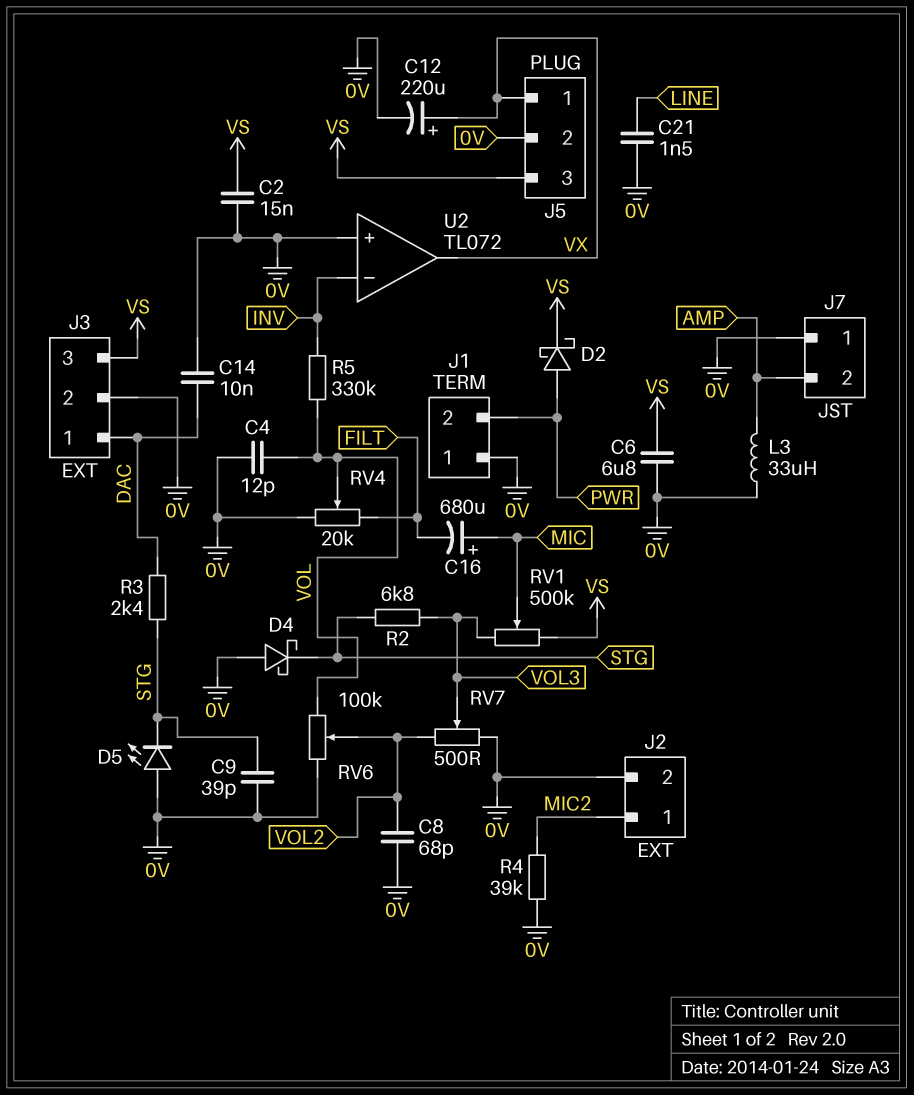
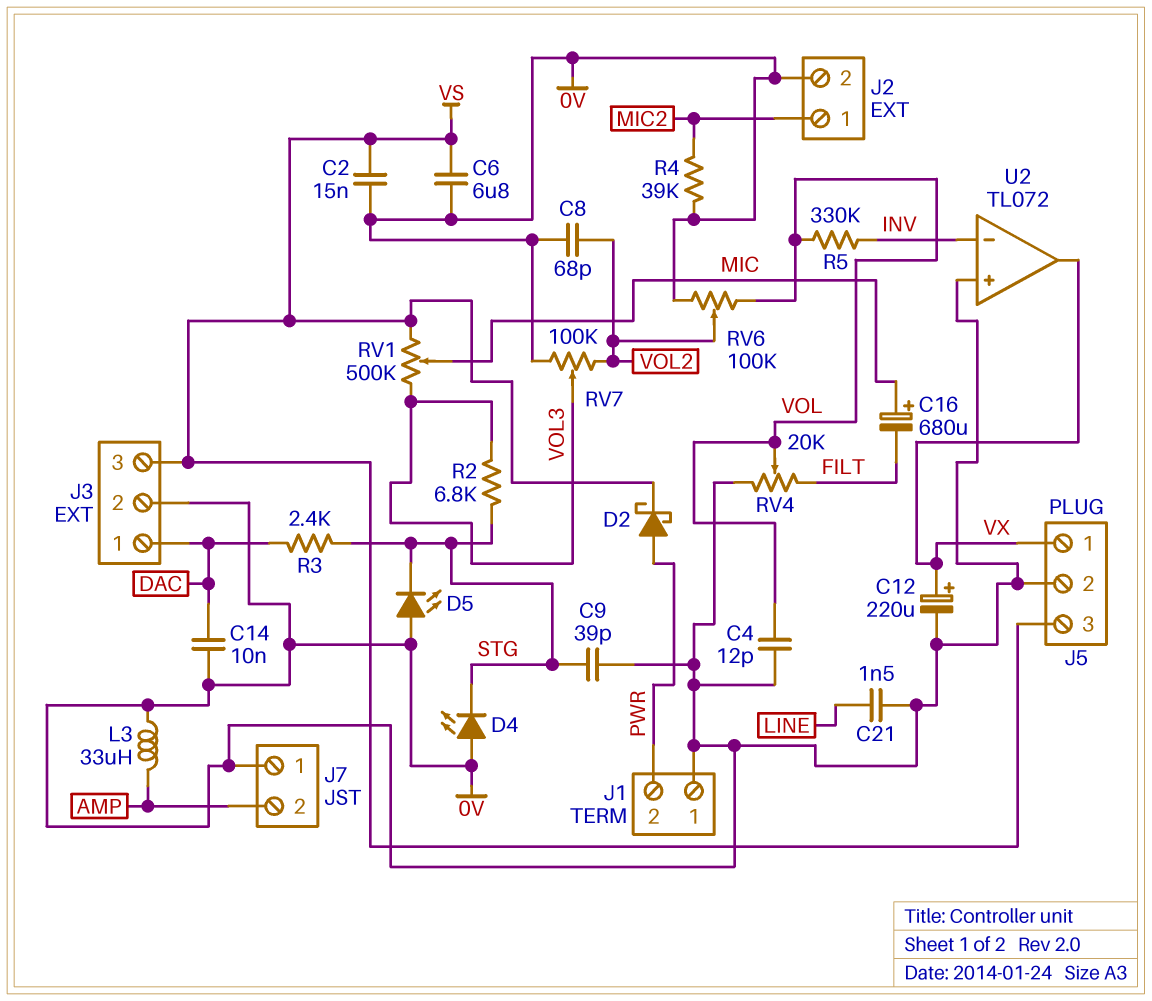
D4: schottky (A 0V, K STG) -> LED (A 0V, K STG)
RV7: 500 (0V, VOL2, wiper VOL3) -> 100k (0V, VOL2, wiper VOL3)

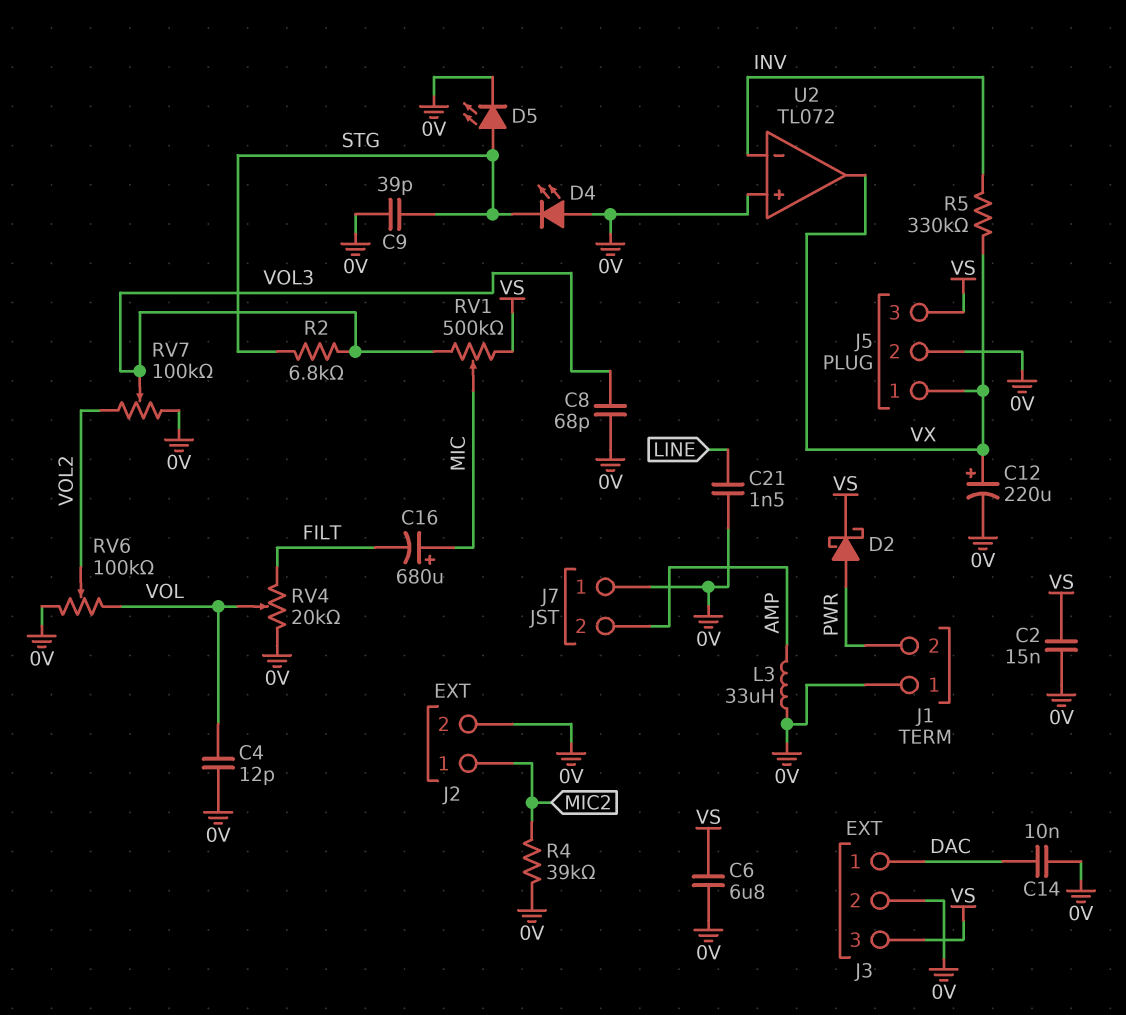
C8: 68pF (0V, VOL2) -> 68pF (0V, VOL3)
D5: LED (A 0V, K STG) -> LED (A STG, K 0V)
R3: 2.4k (DAC, STG) -> none
R5: 330k (INV, VOL) -> 330k (INV, VX)

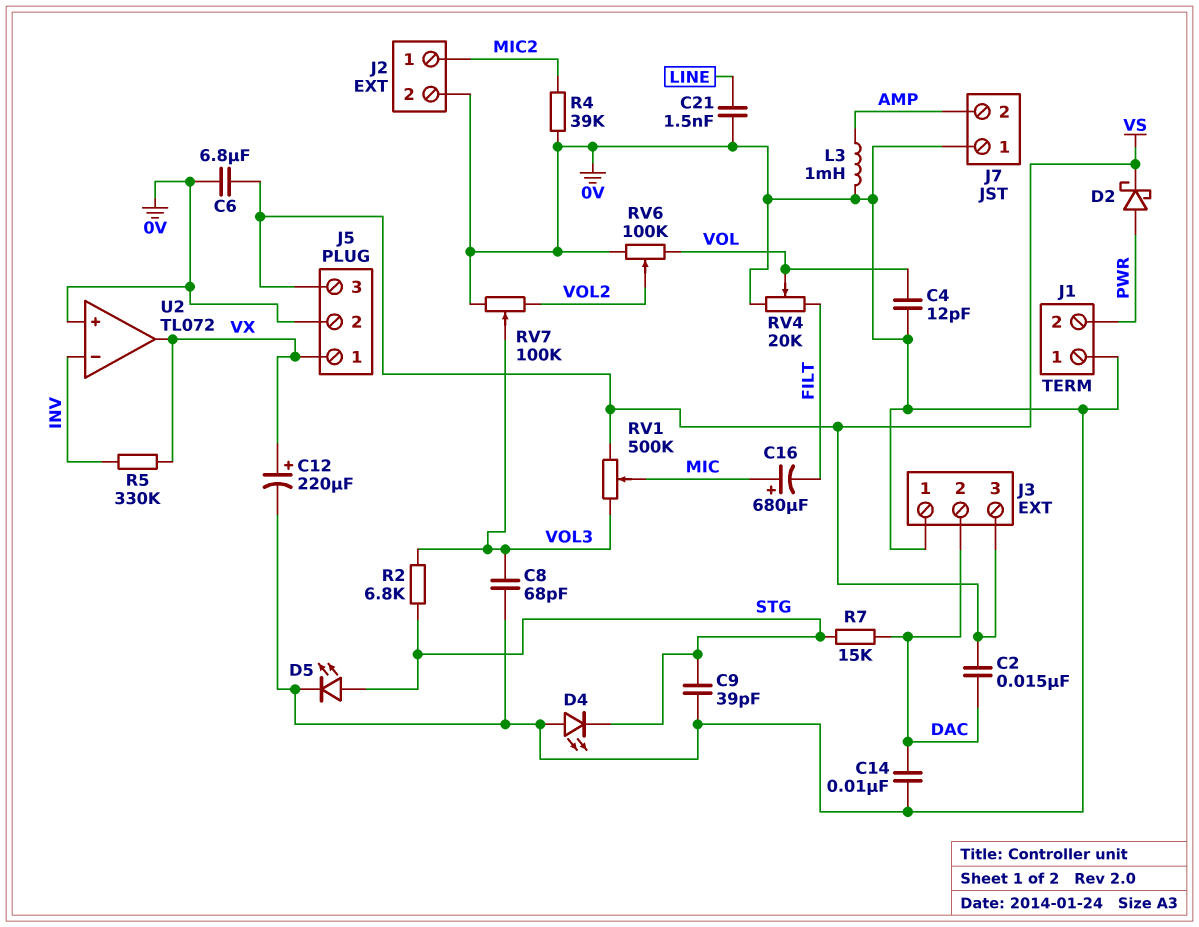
C2: 15nF (0V, VS) -> 15nF (DAC, VS)
J3 pin 1: DAC -> 0V
J3 pin 2: 0V -> DAC
L3: 33uH (0V, AMP) -> 1mH (0V, AMP)
R7: none -> 15k (DAC, STG)

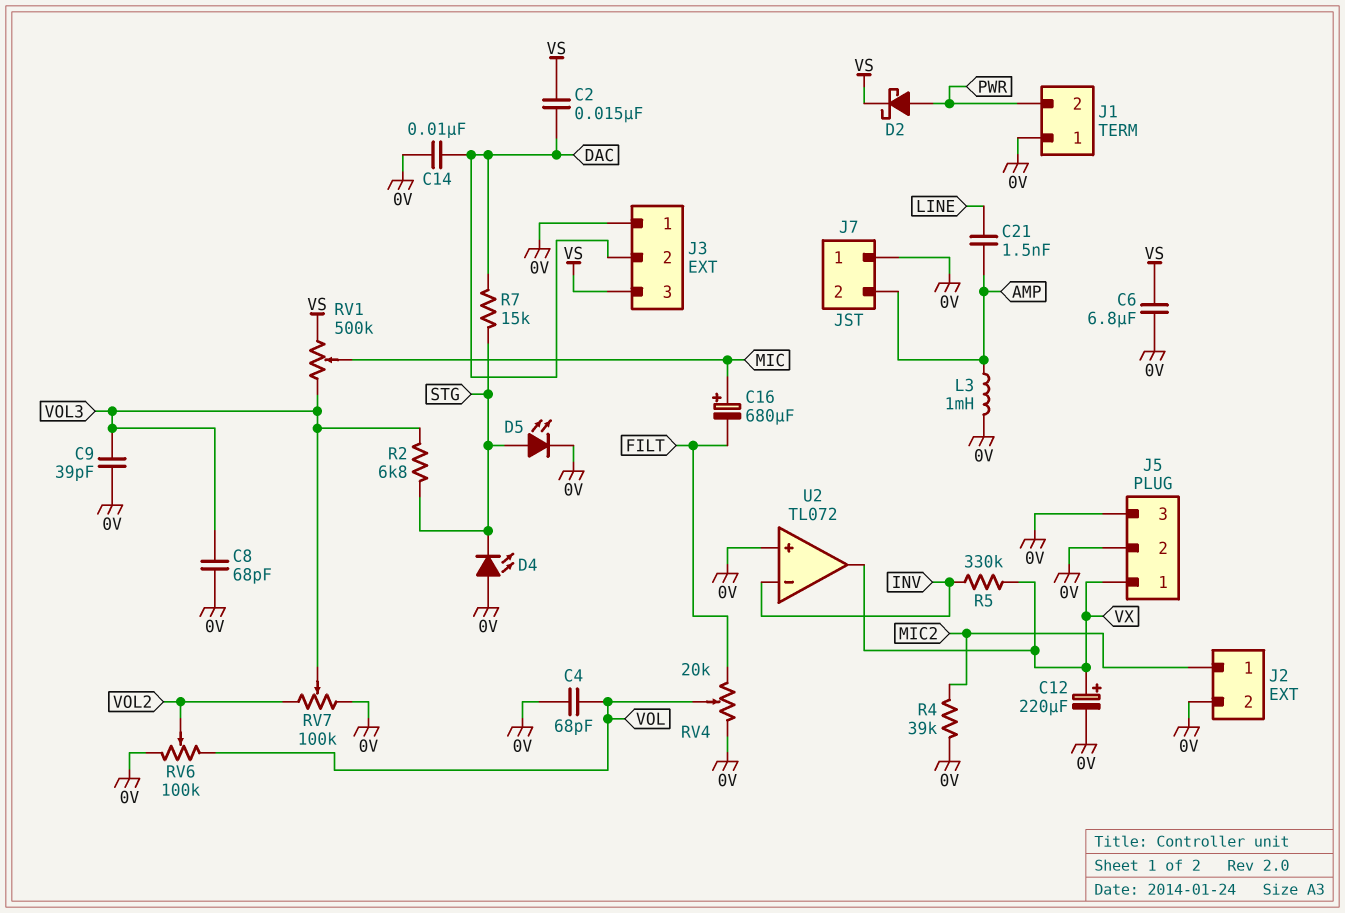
C4: 12pF (0V, VOL) -> 68pF (0V, VOL)
C9: 39pF (0V, STG) -> 39pF (0V, VOL3)
C21: 1.5nF (0V, LINE) -> 1.5nF (AMP, LINE)
J5 pin 3: VS -> 0V

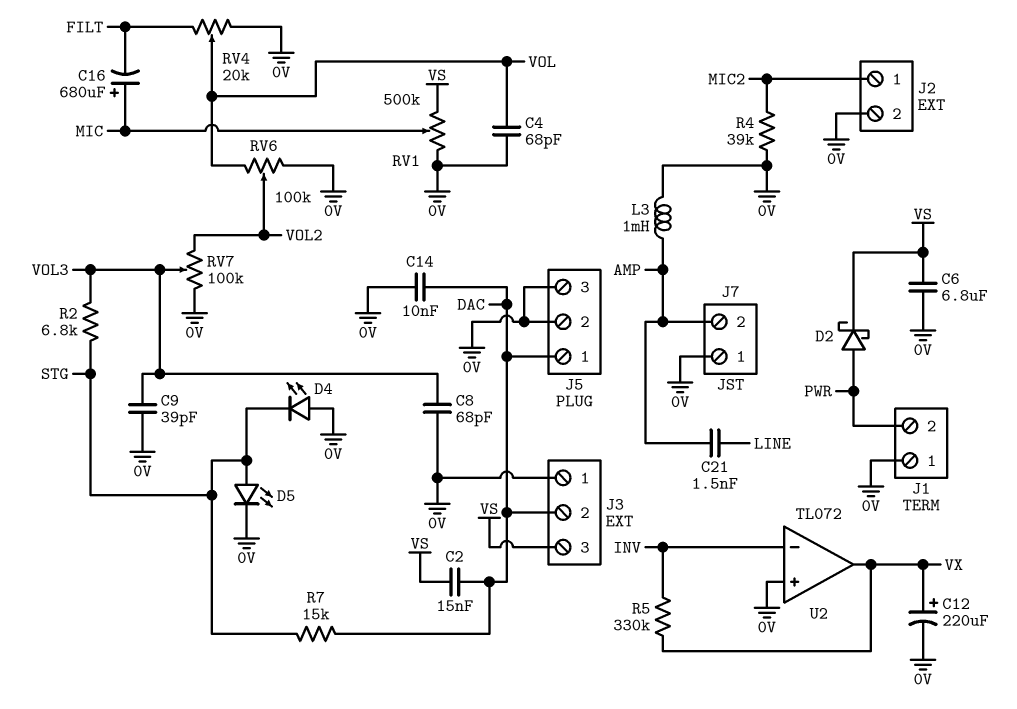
J5 pin 1: VX -> DAC
RV1: 500k (VOL3, VS, wiper MIC) -> 500k (0V, VS, wiper MIC)

